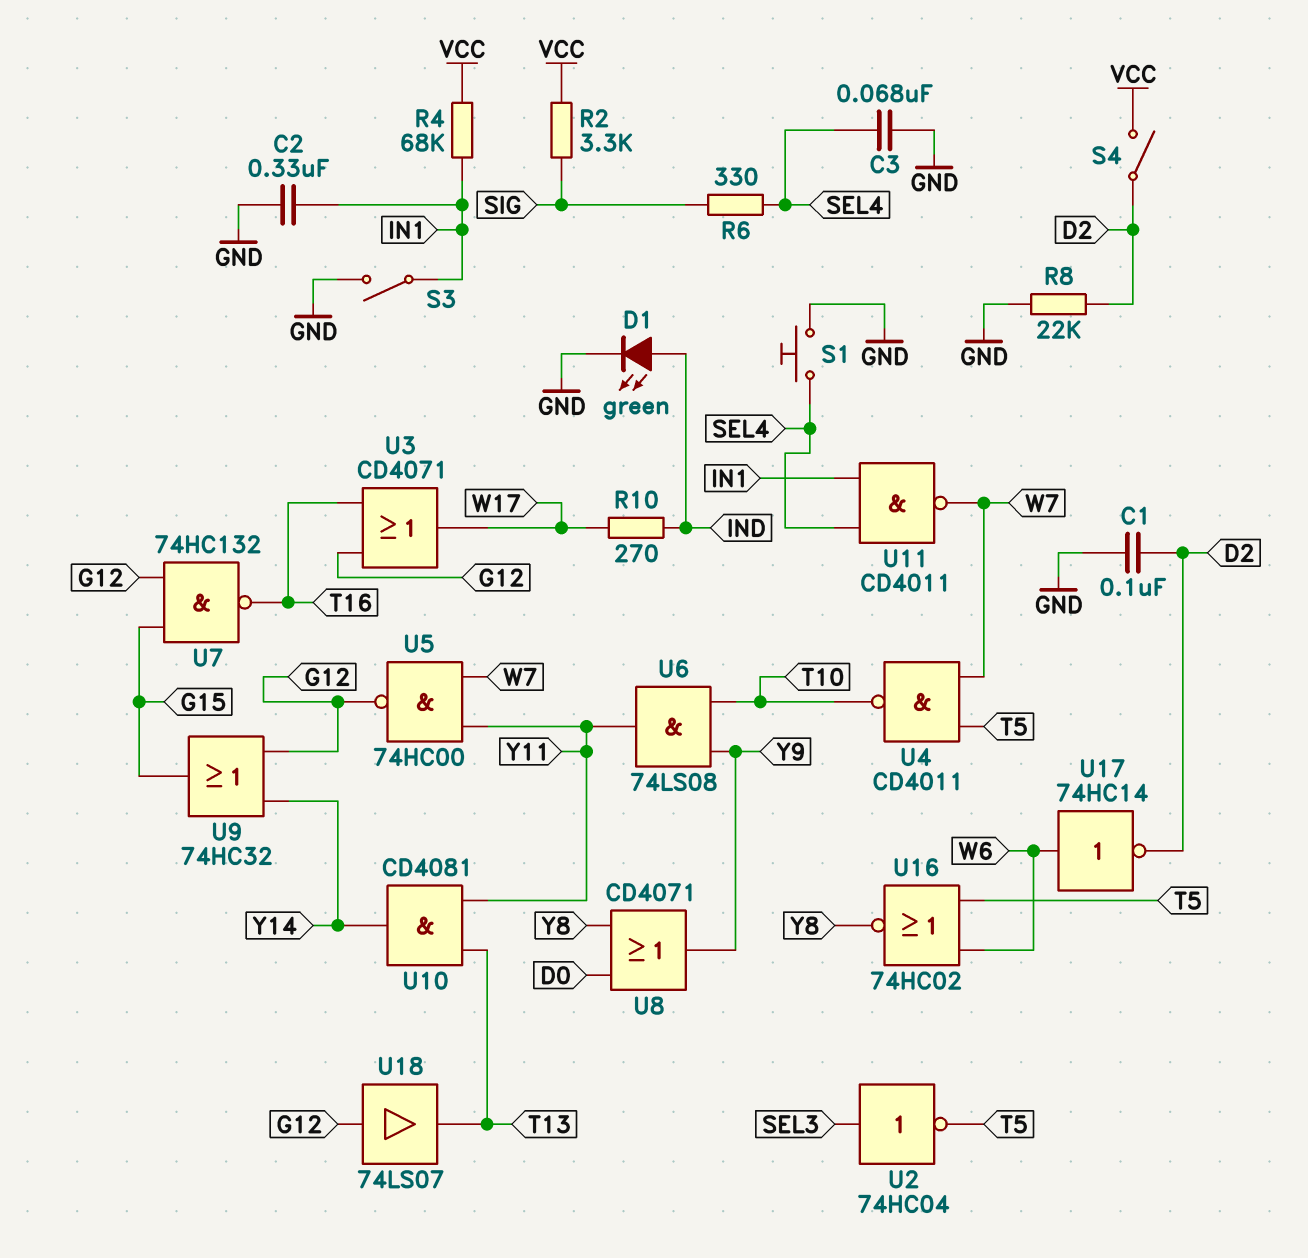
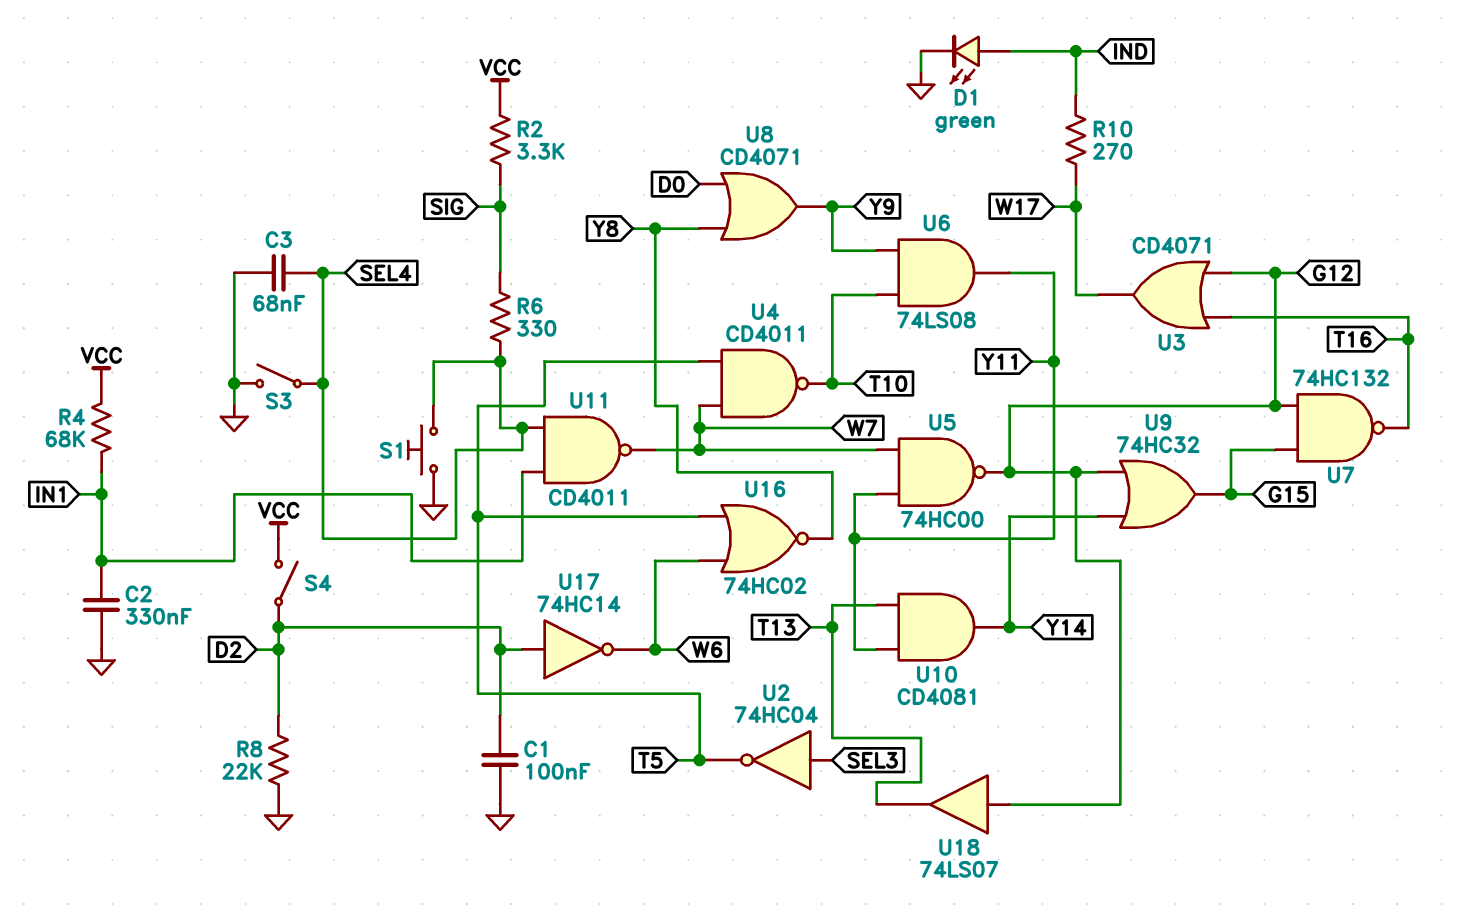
S3: switch (GND, IN1) -> switch (GND, SEL4)
U17: NOT 74HC14 (in W6, out D2) -> NOT 74HC14 (in D2, out W6)

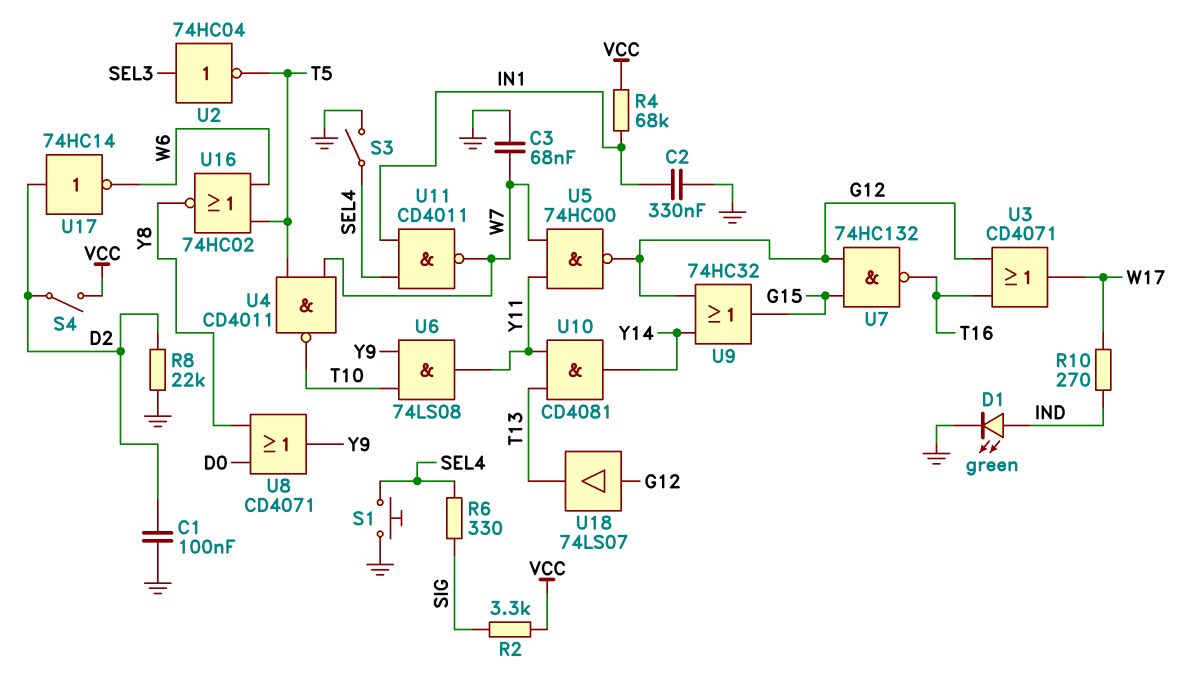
C3: 68nF (GND, SEL4) -> 68nF (GND, W7)

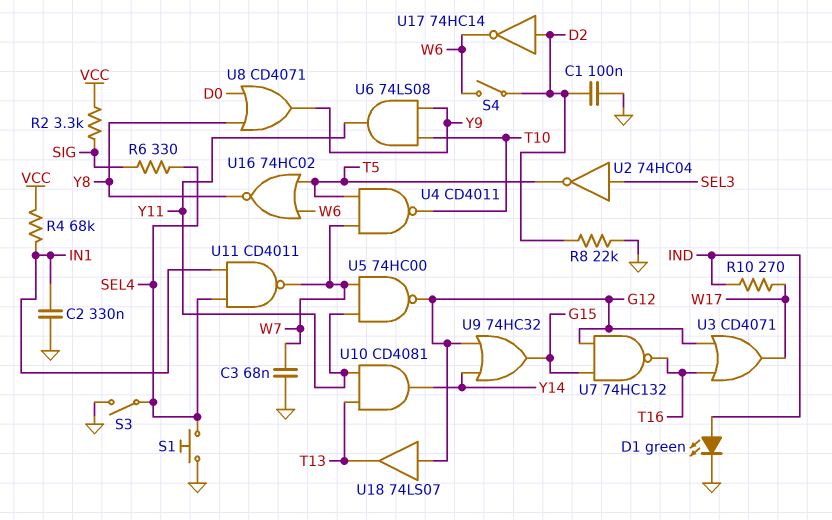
S4: switch (D2, VCC) -> switch (D2, W6)

